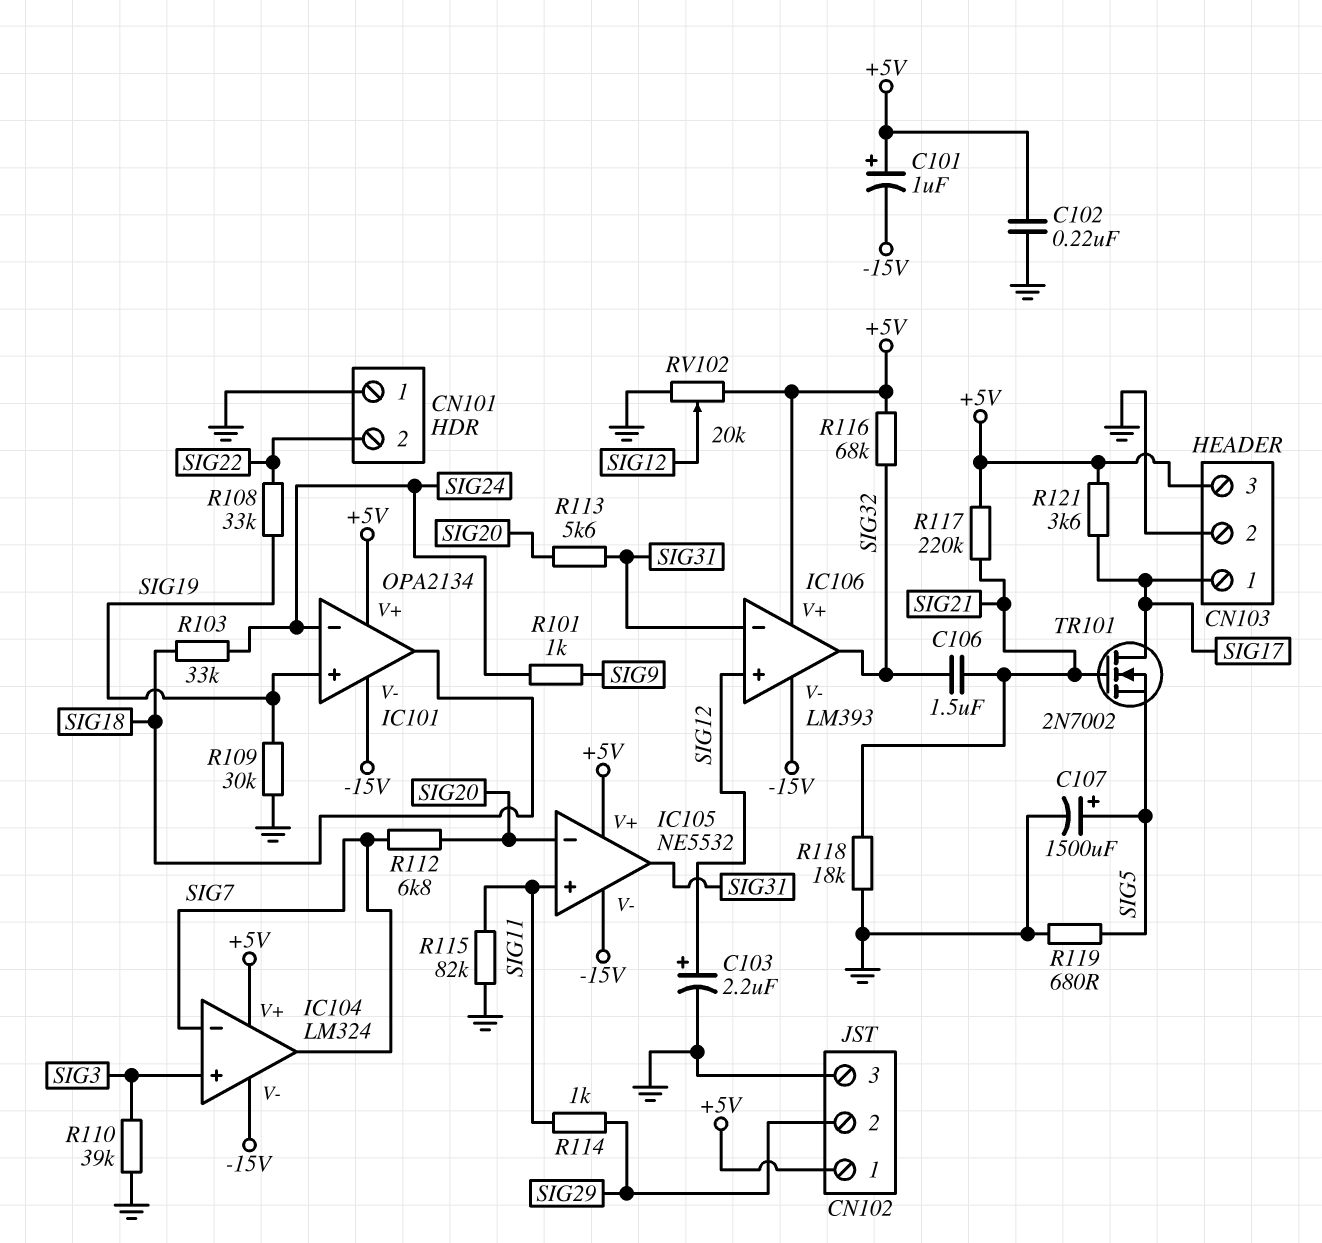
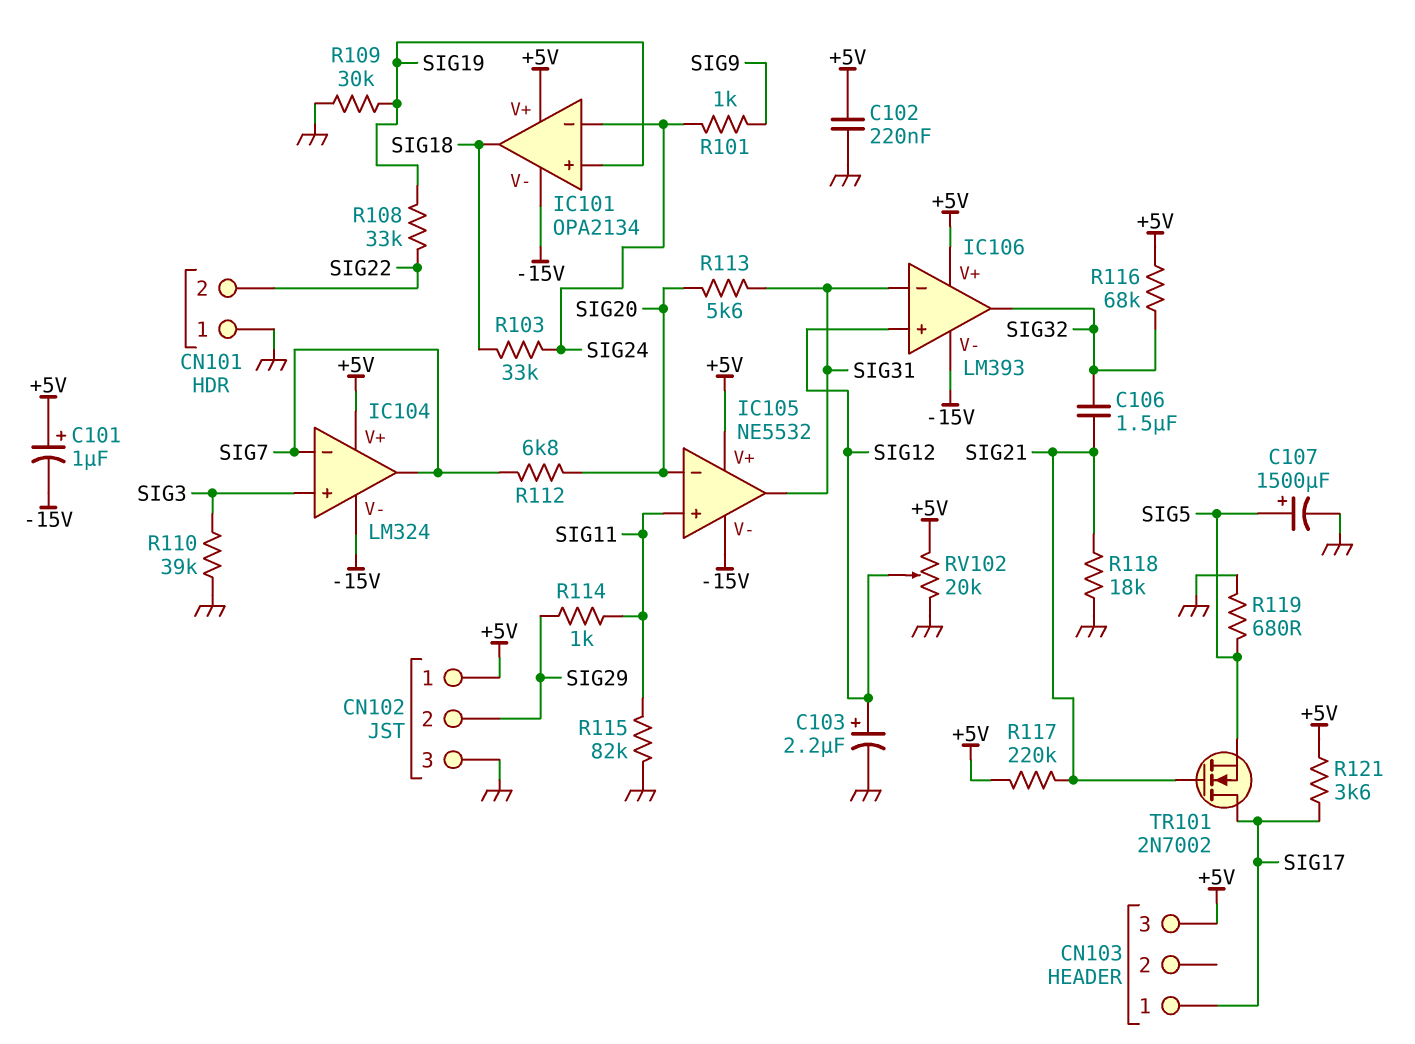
CN103 pin 2: GND -> none

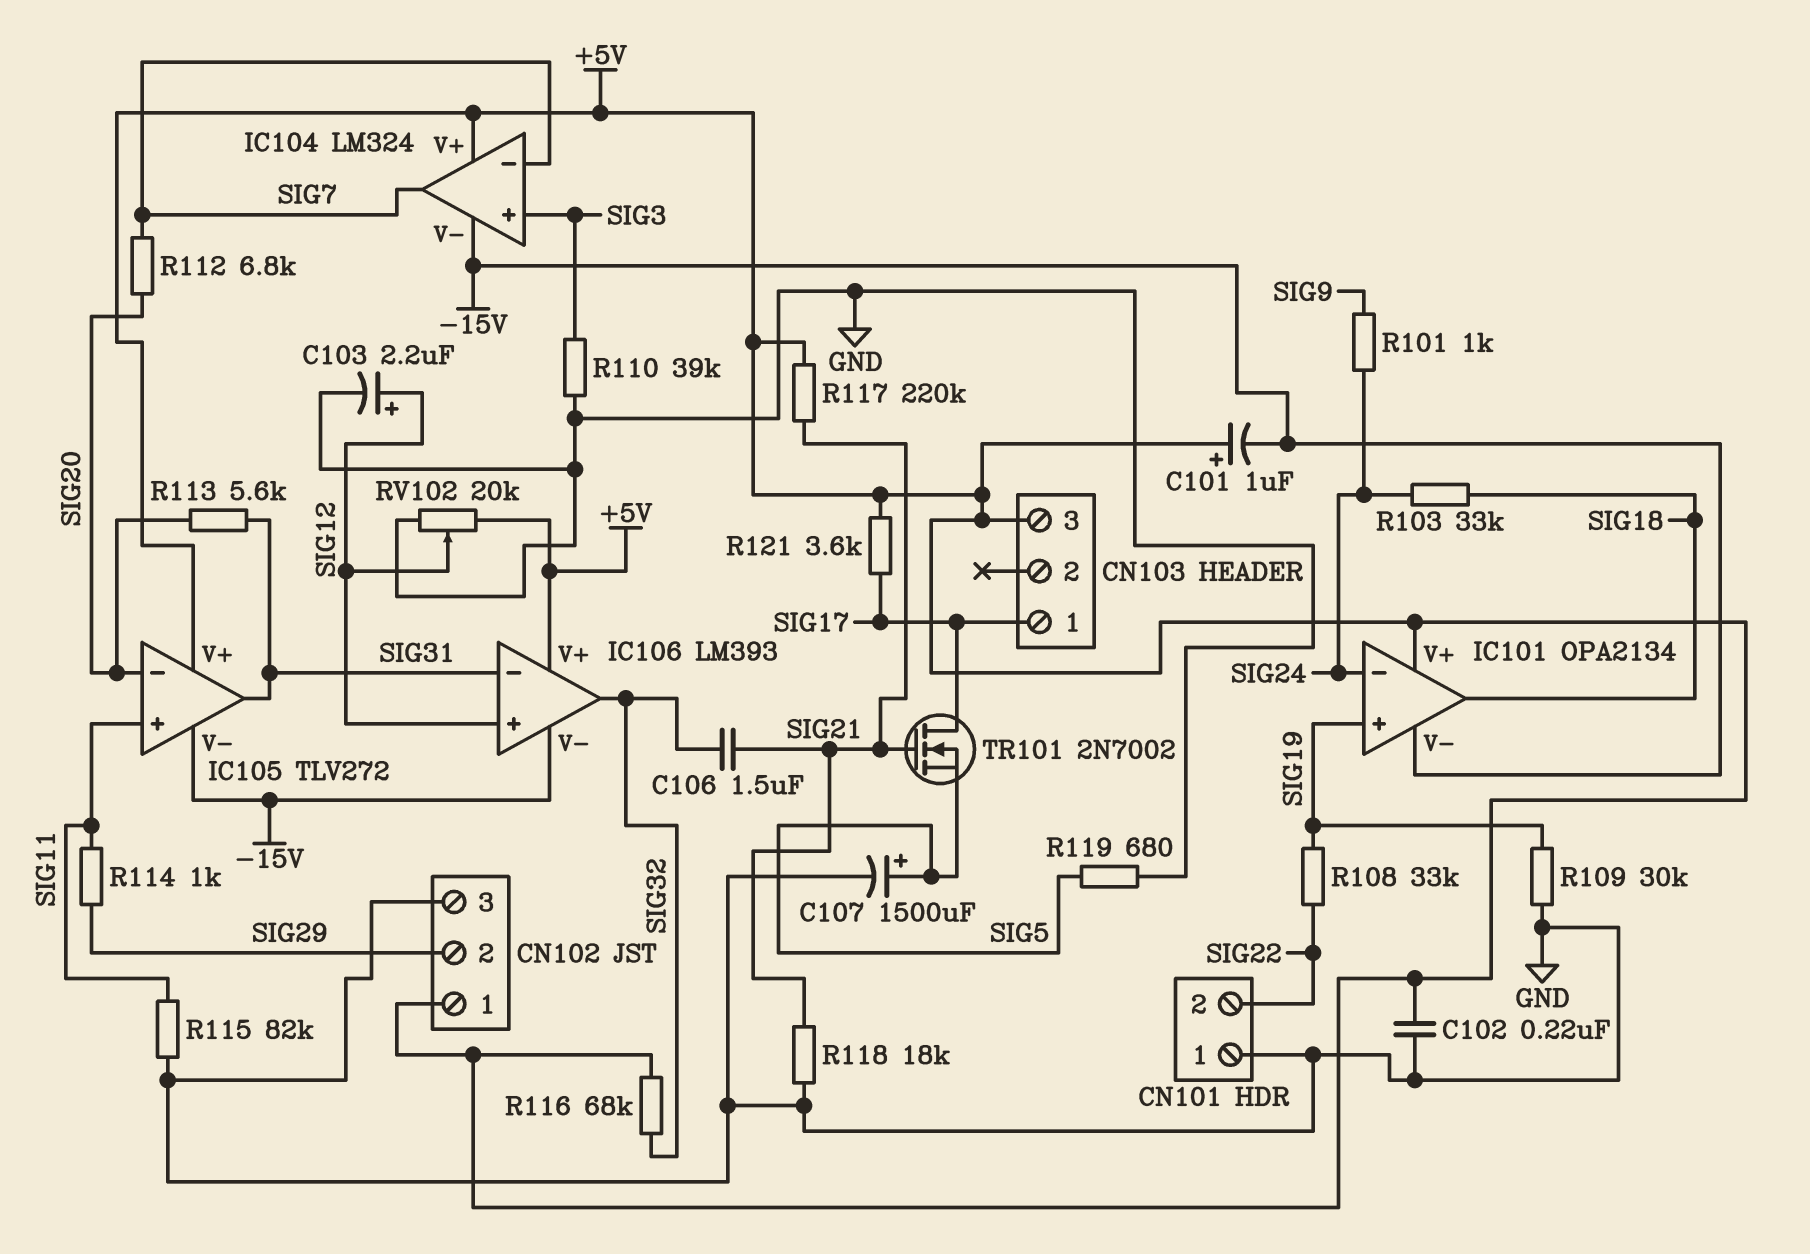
IC105: NE5532 -> TLV272

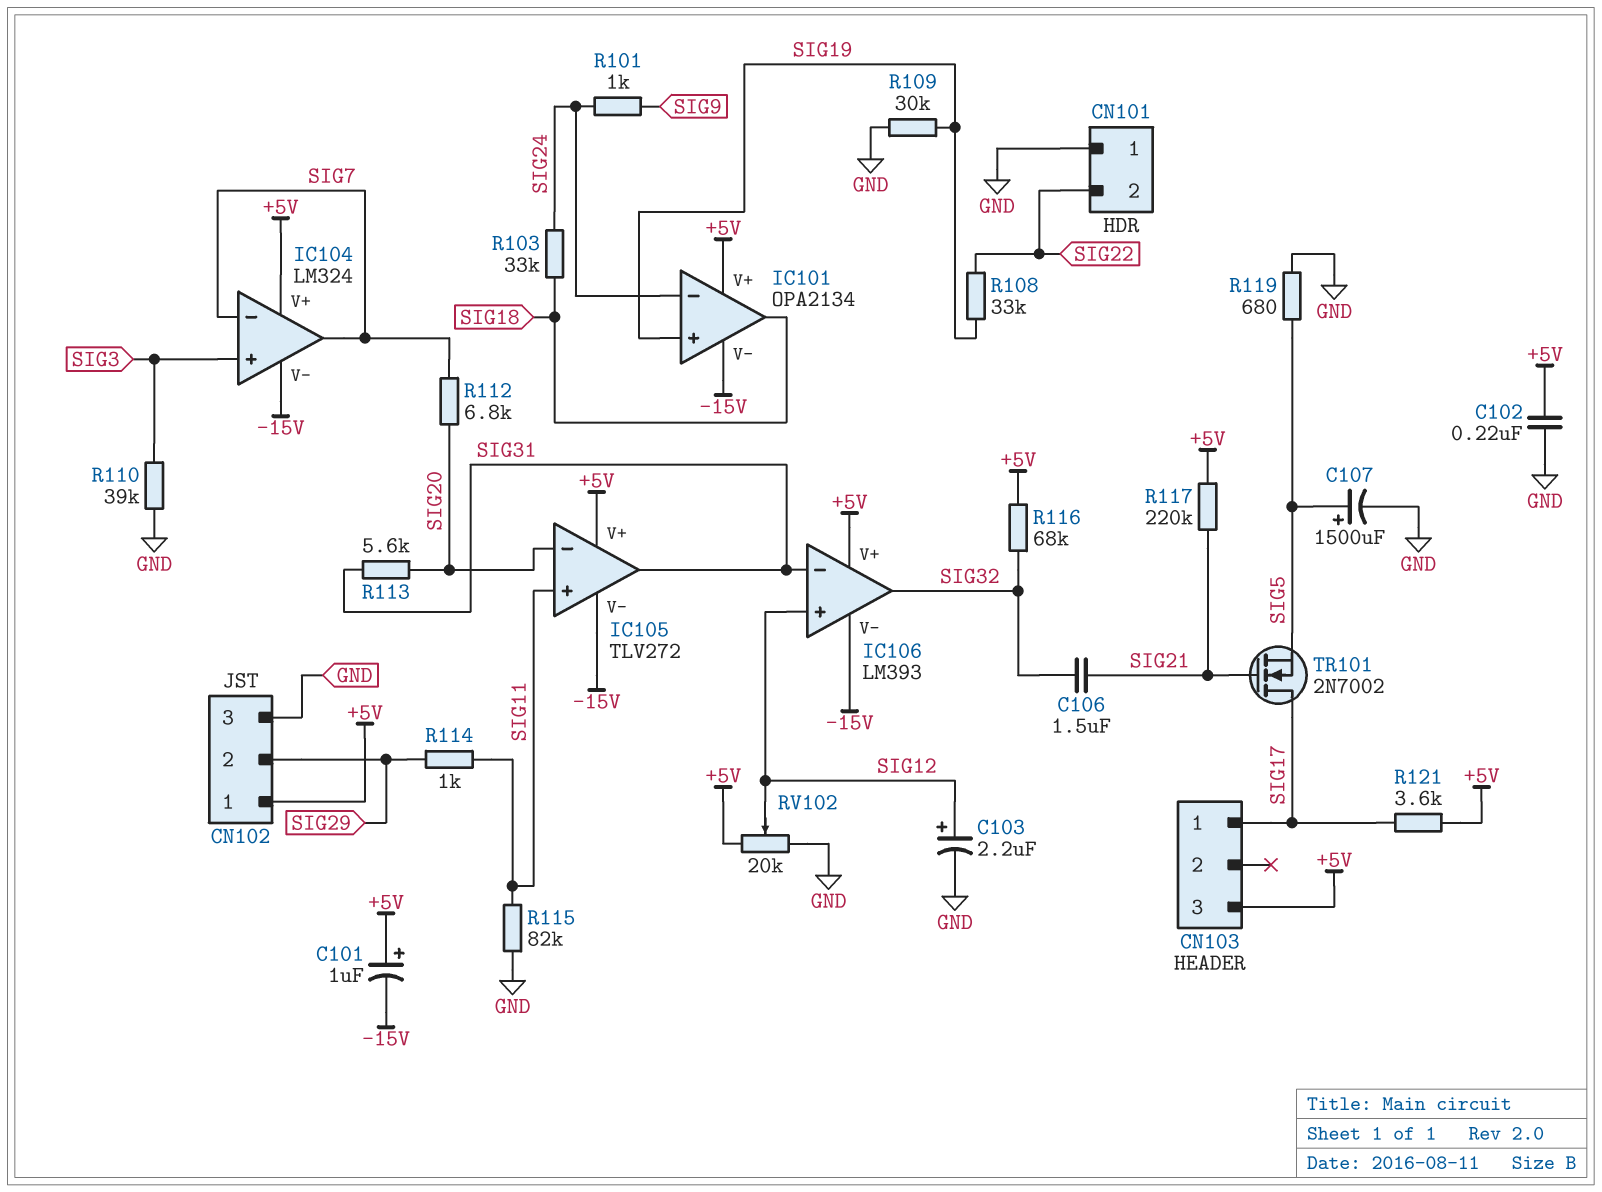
R118: 18k (GND, SIG21) -> none

